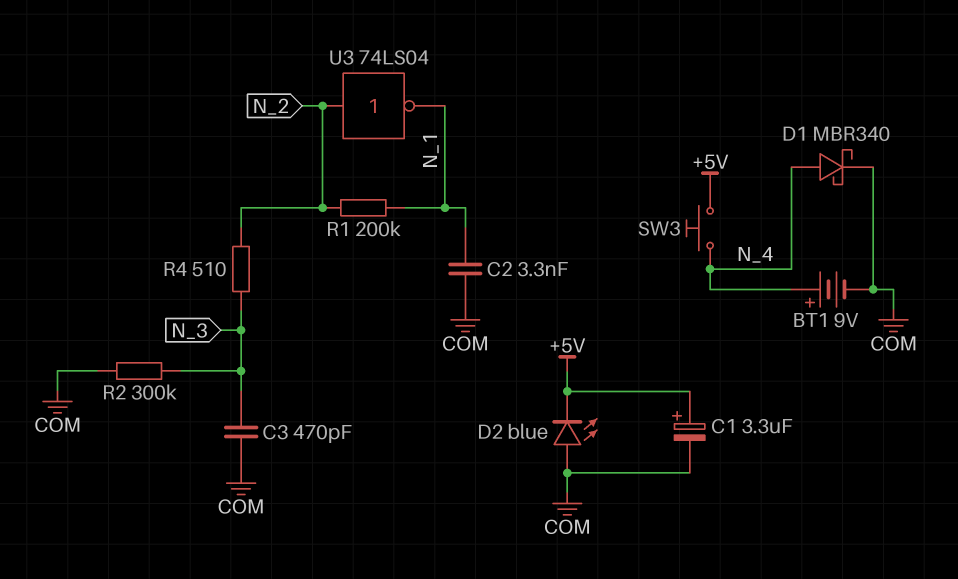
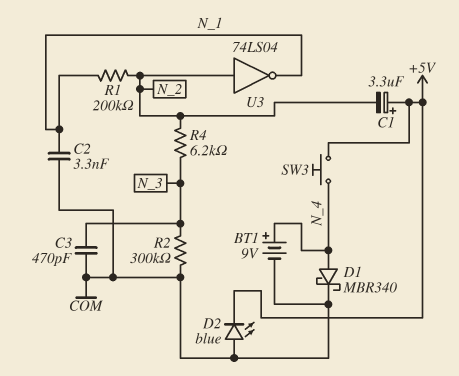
C1: 3.3uF (plus +5V, minus COM) -> 3.3uF (plus +5V, minus N_2)
R4: 510 (N_2, N_3) -> 6.2k (N_2, N_3)

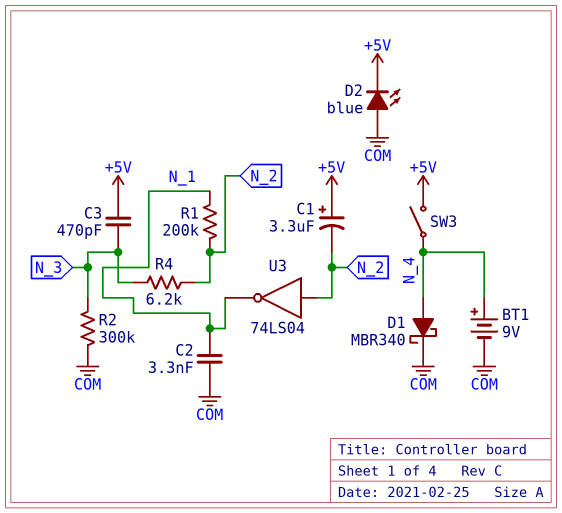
C3: 470pF (COM, N_3) -> 470pF (+5V, N_3)
SW3: button (+5V, N_4) -> switch (+5V, N_4)

